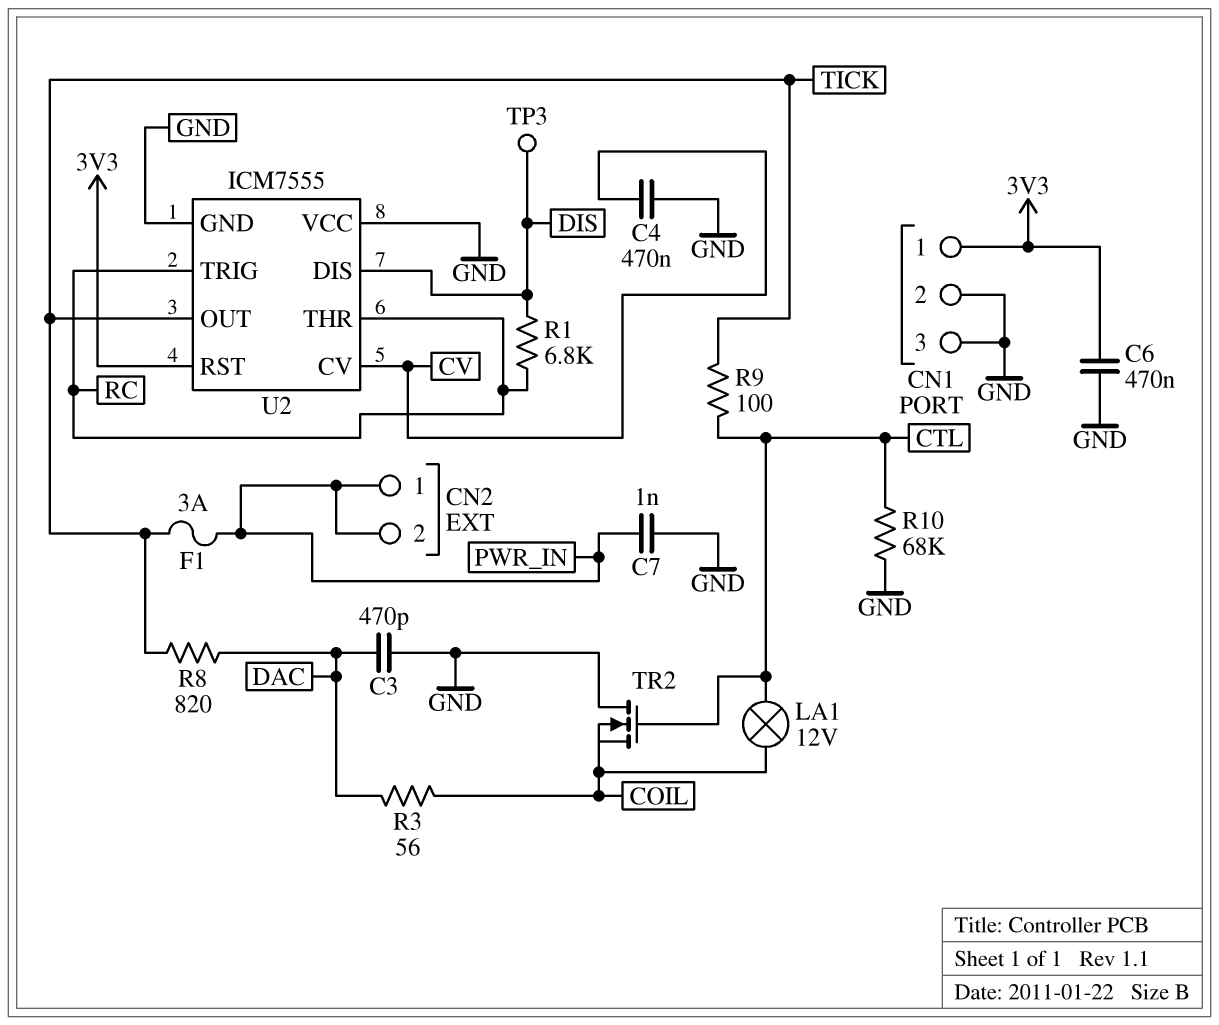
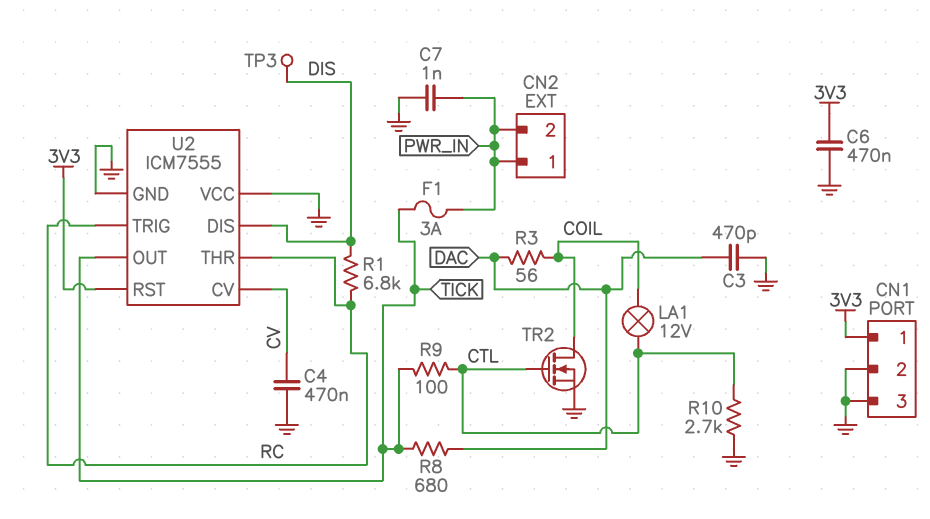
R8: 820 (DAC, TICK) -> 680 (DAC, TICK)
R10: 68k (CTL, GND) -> 2.7k (CTL, GND)
TR2: NMOS (G CTL, D GND, S COIL) -> NMOS (G CTL, D COIL, S GND)

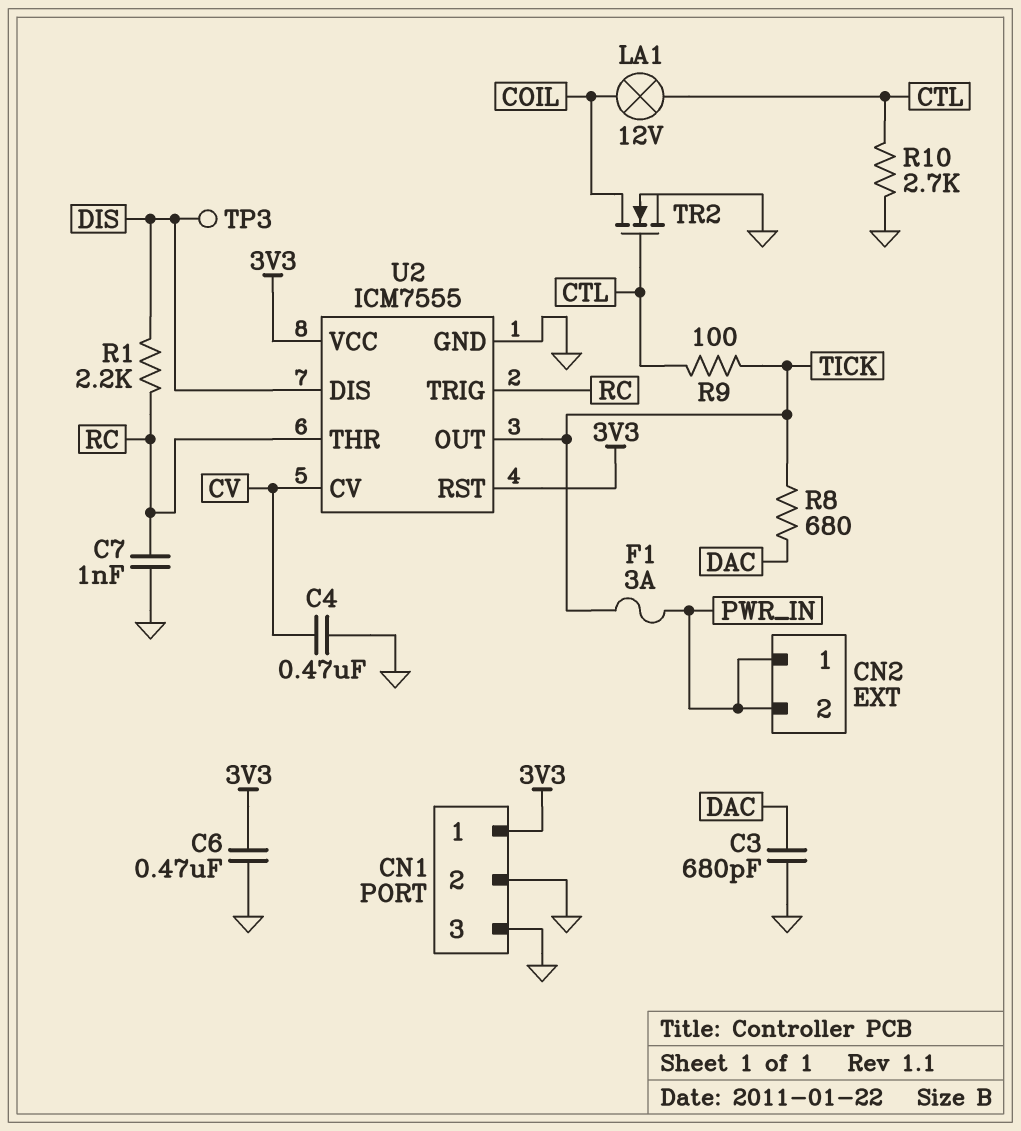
C3: 470pF (DAC, GND) -> 680pF (DAC, GND)
C7: 1nF (GND, PWR_IN) -> 1nF (GND, RC)
R1: 6.8k (DIS, RC) -> 2.2k (DIS, RC)
R3: 56 (COIL, DAC) -> none
U2 pin VCC: GND -> 3V3

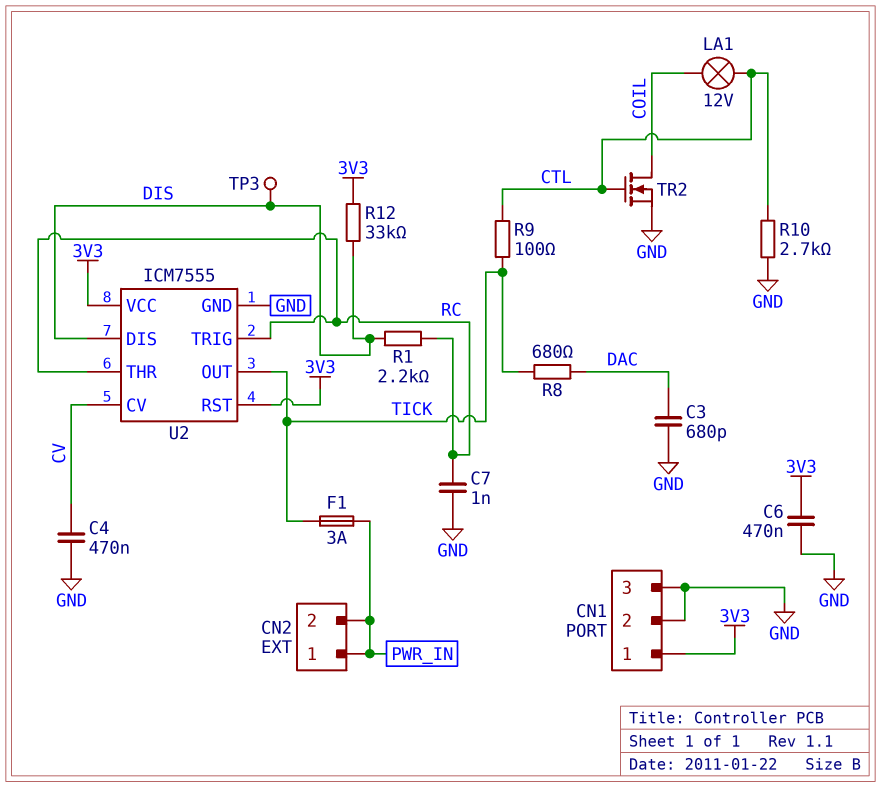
R12: none -> 33k (3V3, DIS)

